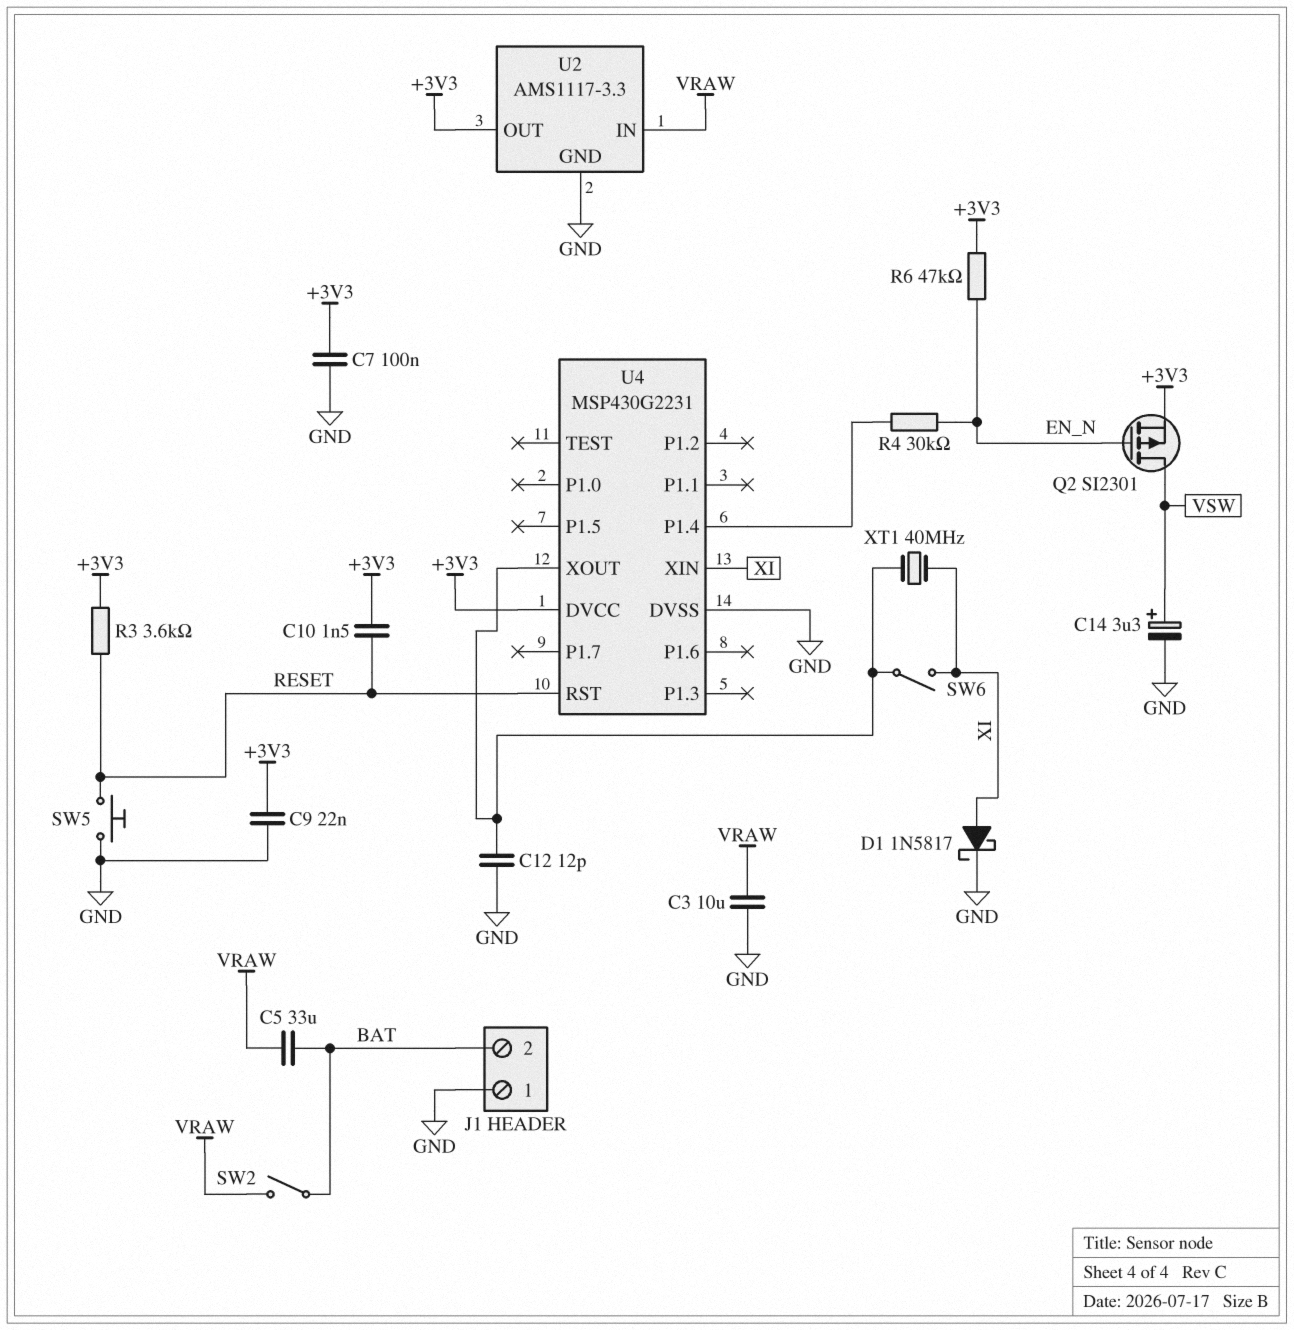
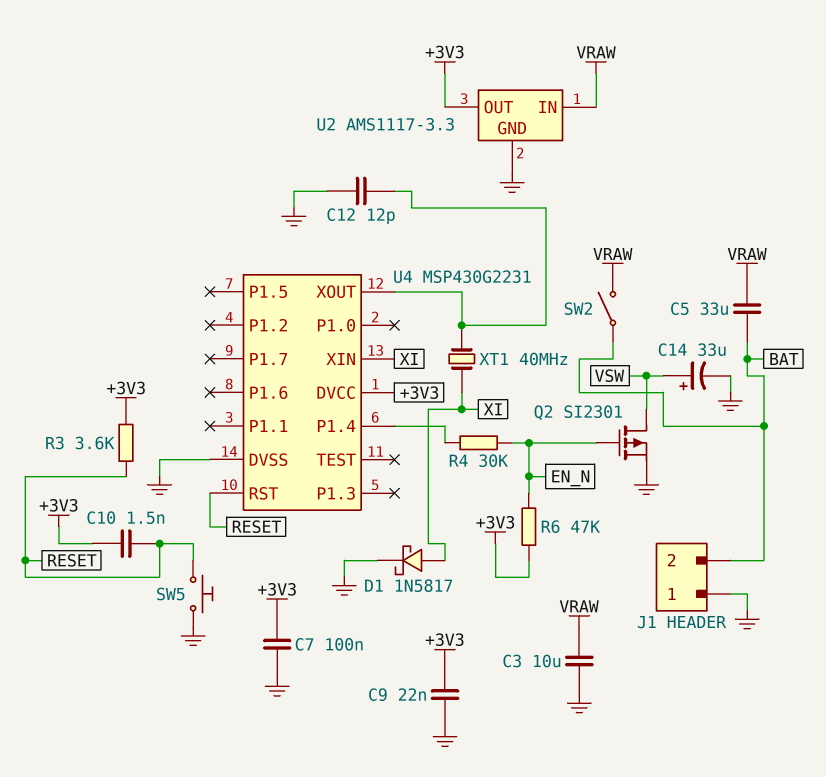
C14: 3.3uF (plus VSW, minus GND) -> 33uF (plus VSW, minus GND)
Q2: PMOS SI2301 (G EN_N, D VSW, S +3V3) -> PMOS SI2301 (G EN_N, D VSW, S GND)
SW6: switch (U4/XOUT, XI) -> none

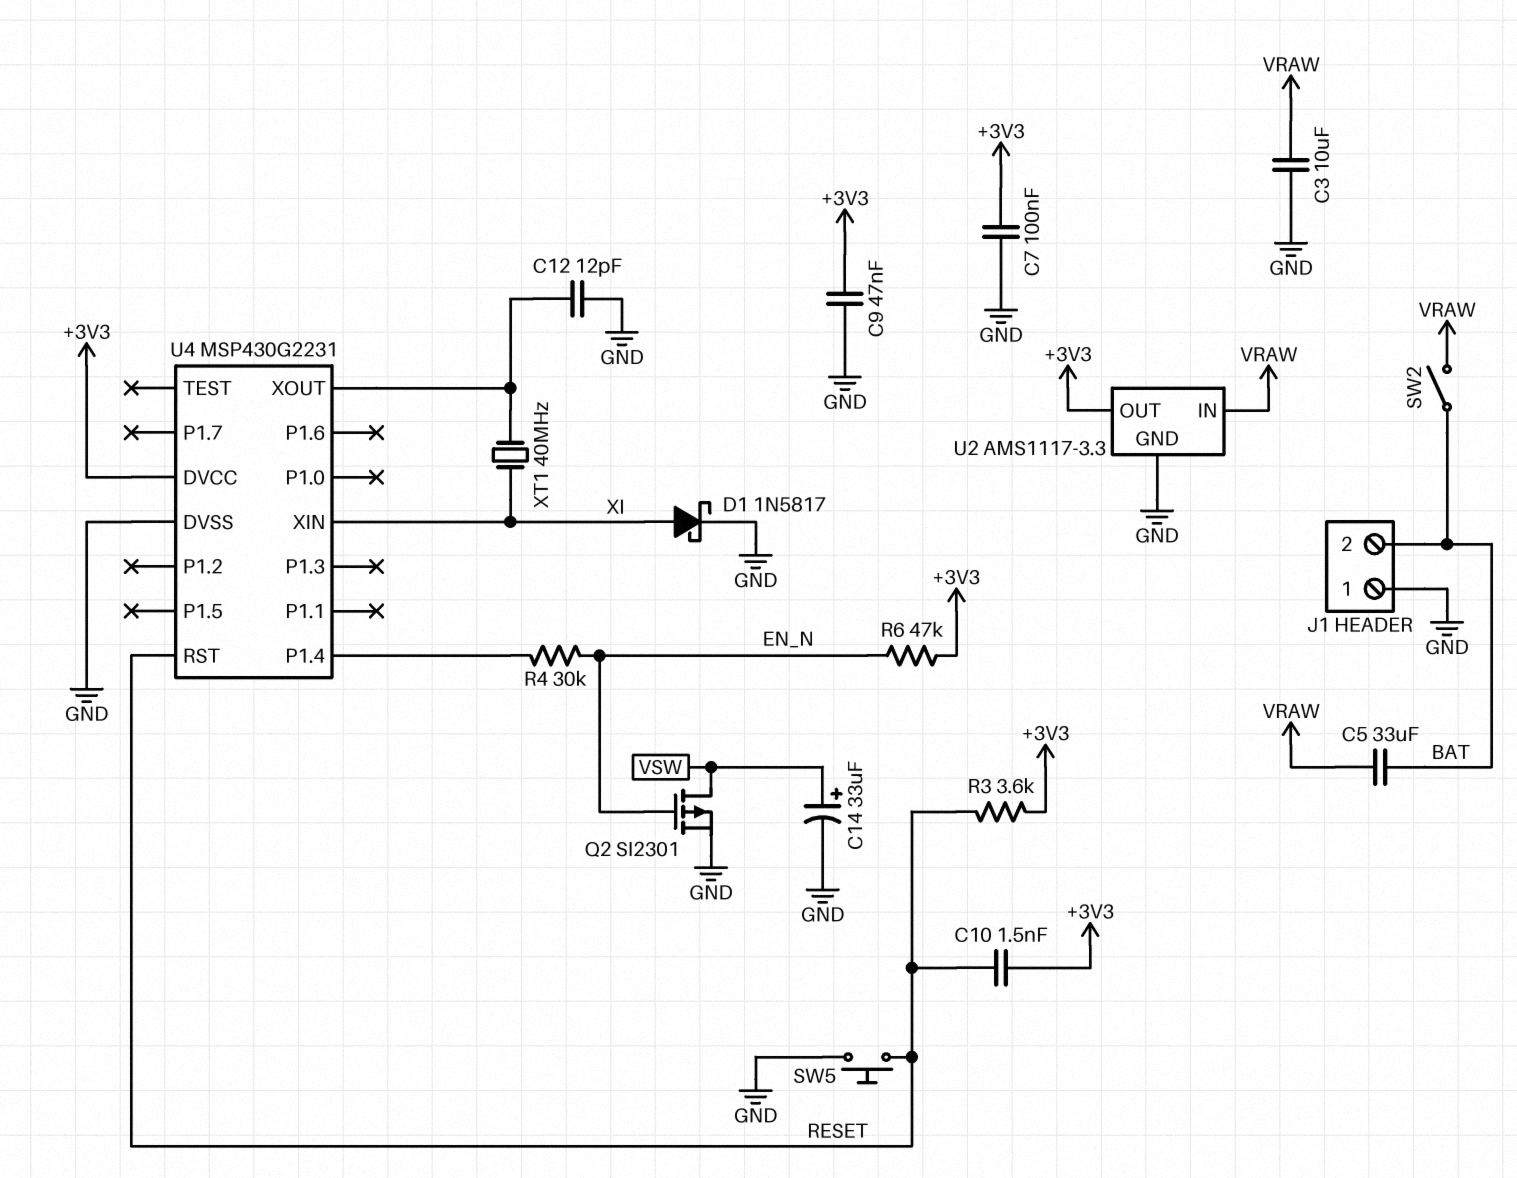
C9: 22nF (+3V3, GND) -> 47nF (+3V3, GND)

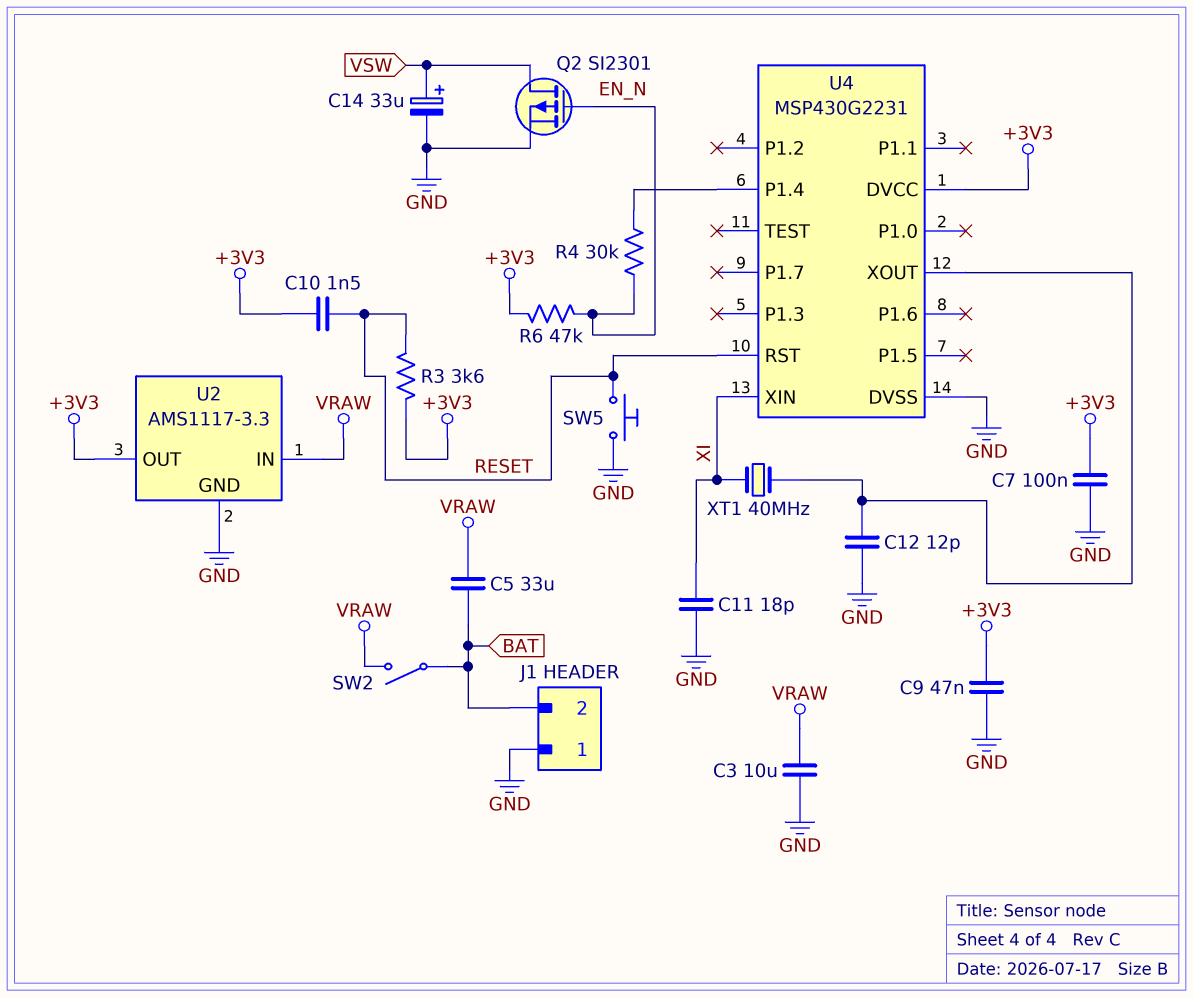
C11: none -> 18pF (GND, XI)
D1: schottky 1N5817 (A XI, K GND) -> none

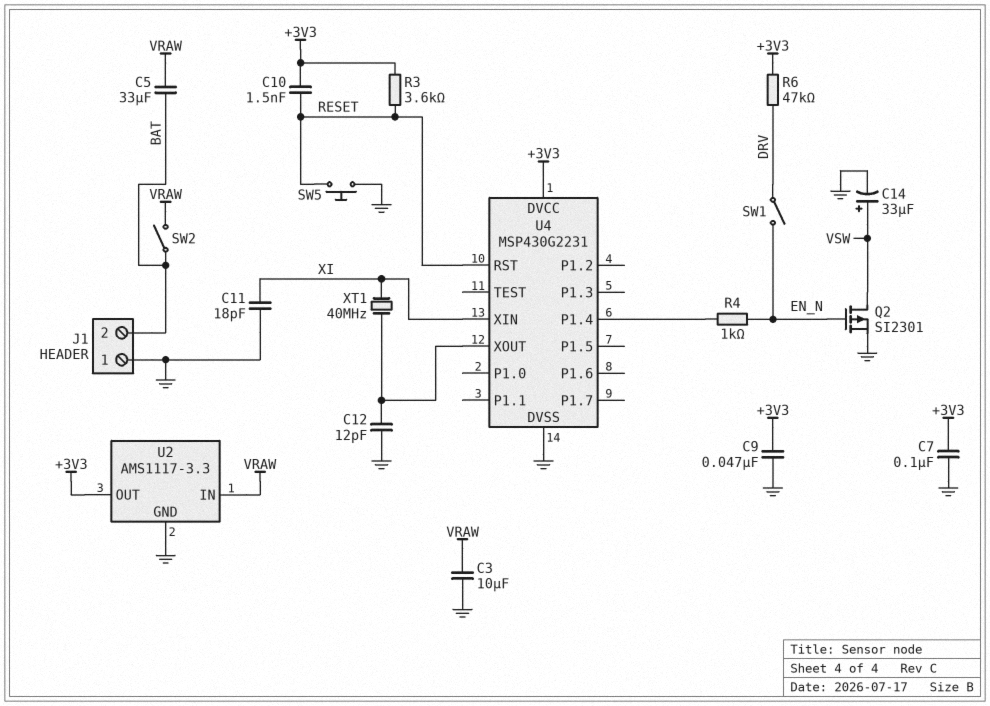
R4: 30k (EN_N, U4/P1.4) -> 1k (EN_N, U4/P1.4)
R6: 47k (+3V3, EN_N) -> 47k (+3V3, DRV)
SW1: none -> switch (DRV, EN_N)

